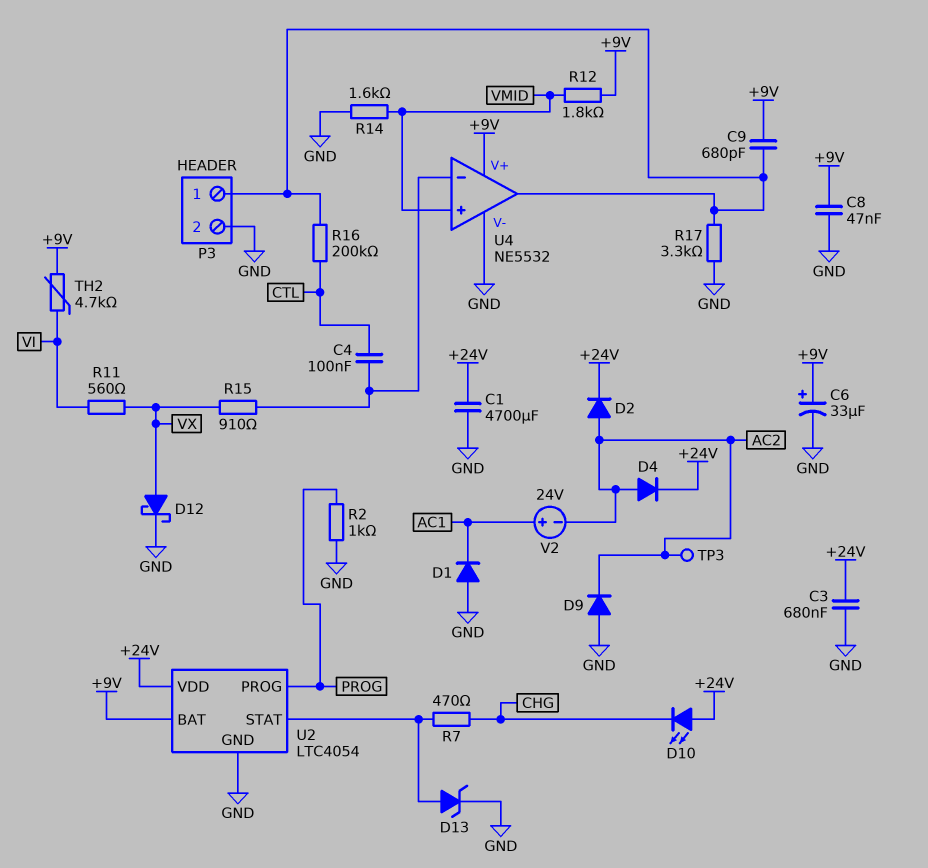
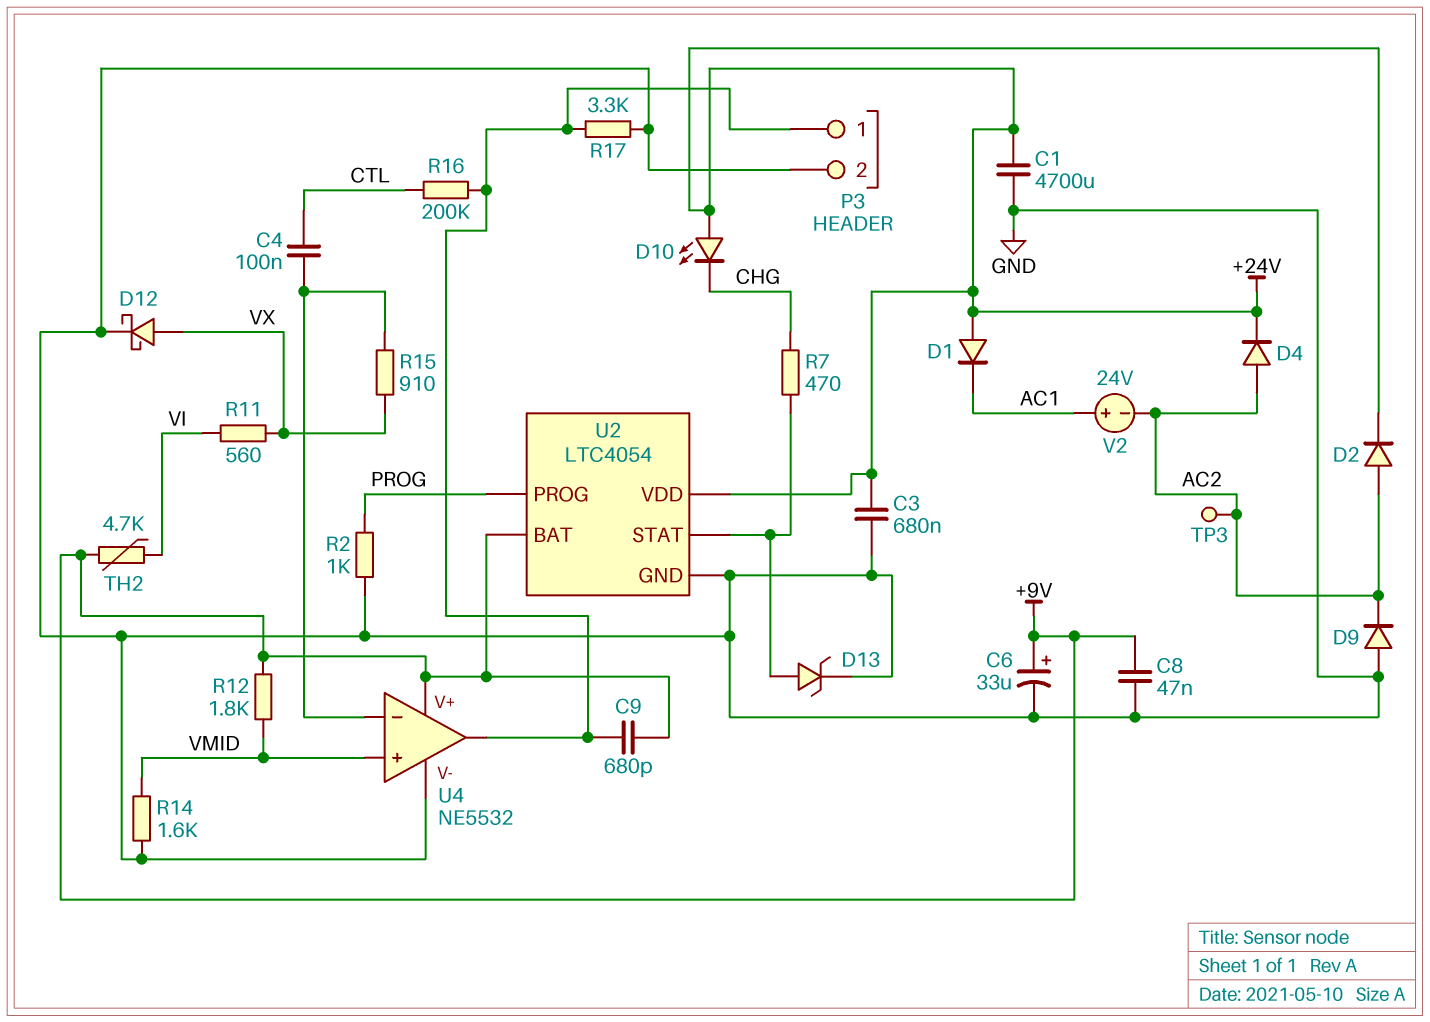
D1: diode (A GND, K AC1) -> diode (A +24V, K AC1)

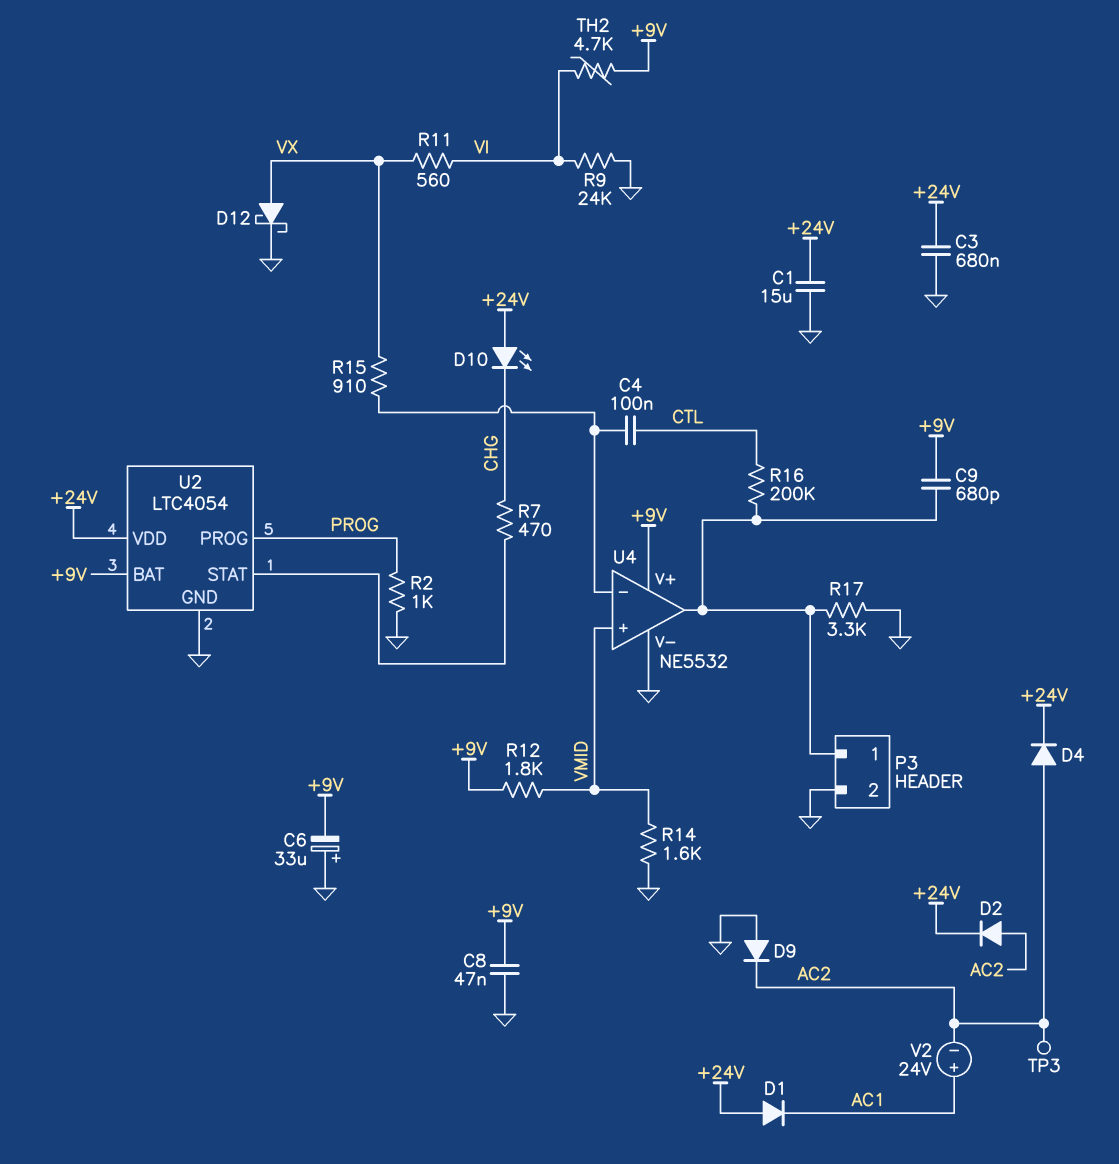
C1: 4700uF (+24V, GND) -> 15uF (+24V, GND)
C6: 33uF (plus +9V, minus GND) -> 33uF (plus GND, minus +9V)
D13: zener (A U2/STAT, K GND) -> none
R9: none -> 24k (GND, VI)

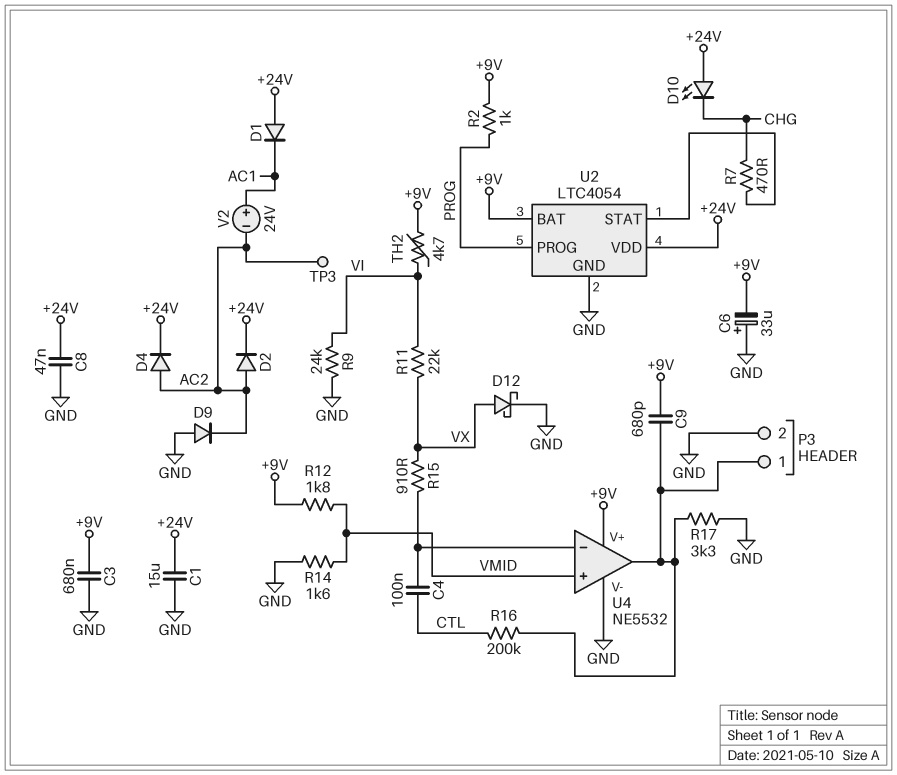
C3: 680nF (+24V, GND) -> 680nF (+9V, GND)
C8: 47nF (+9V, GND) -> 47nF (+24V, GND)
R2: 1k (GND, PROG) -> 1k (+9V, PROG)
R11: 560 (VI, VX) -> 22k (VI, VX)

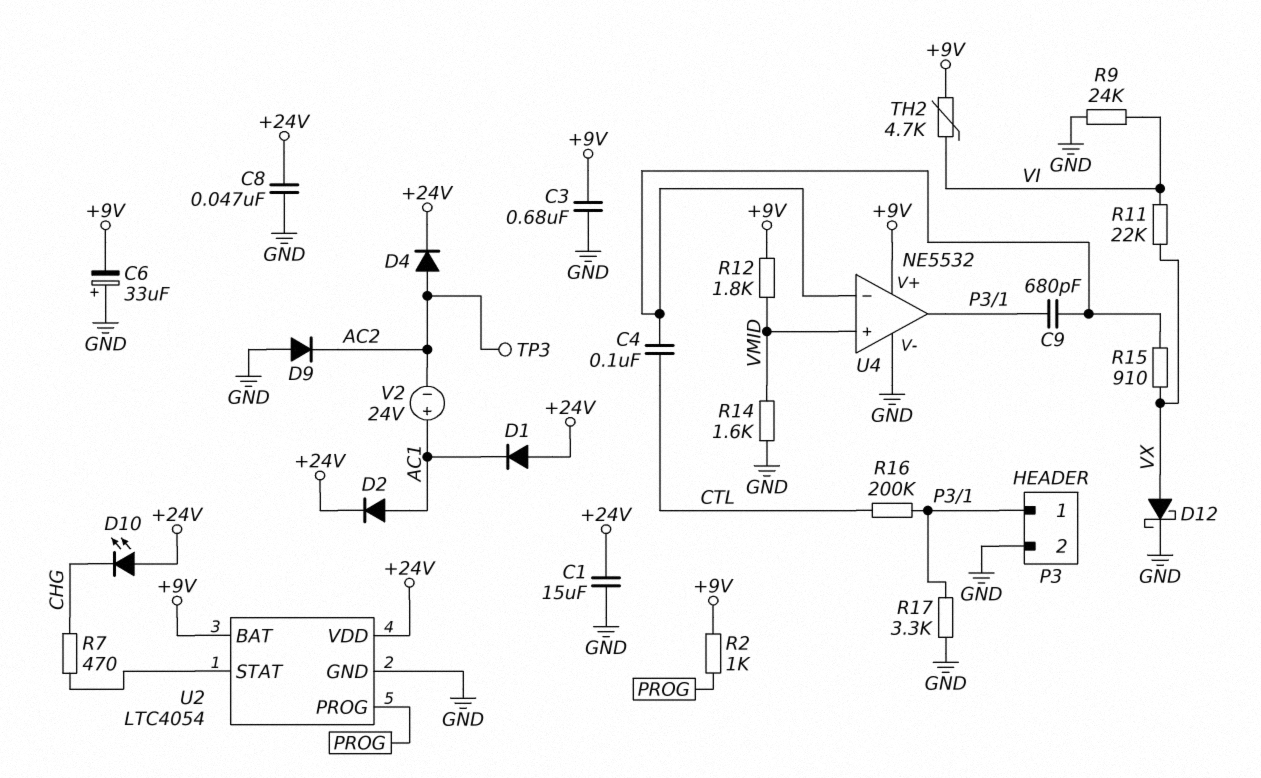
C9: 680pF (+9V, P3/1) -> 680pF (P3/1, U4/in-)
D2: diode (A AC2, K +24V) -> diode (A AC1, K +24V)

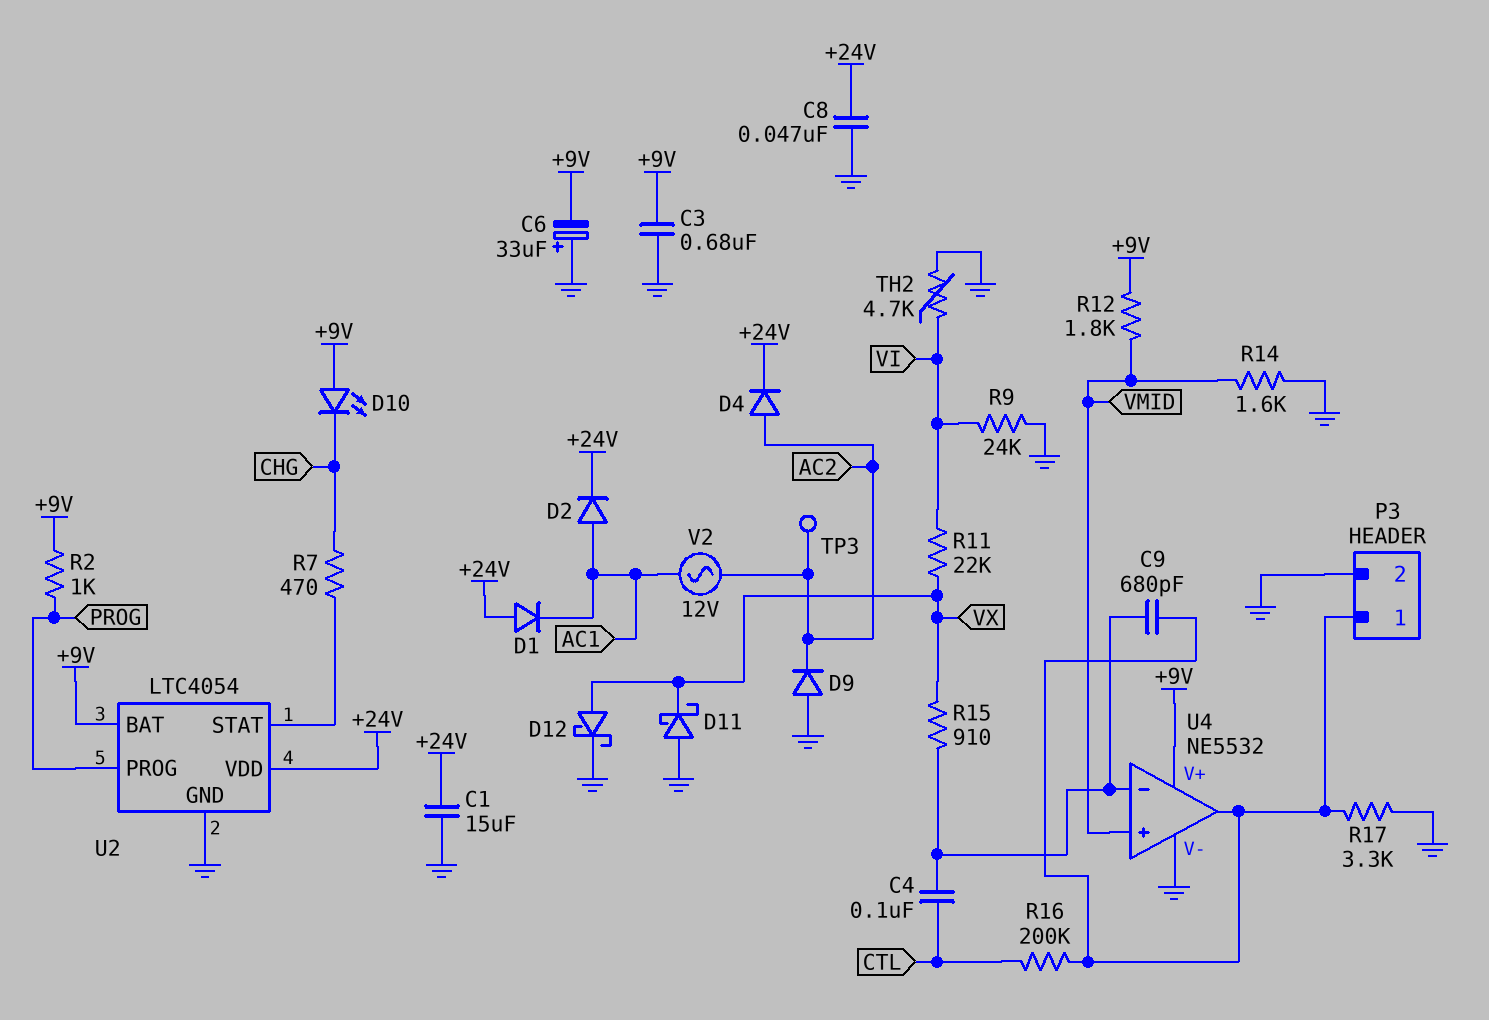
D10: LED (A +24V, K CHG) -> LED (A +9V, K CHG)
D11: none -> schottky (A GND, K VX)
TH2: 4.7k (+9V, VI) -> 4.7k (GND, VI)
V2: 24V (plus AC1, minus AC2) -> AC 12V (AC1, AC2)

